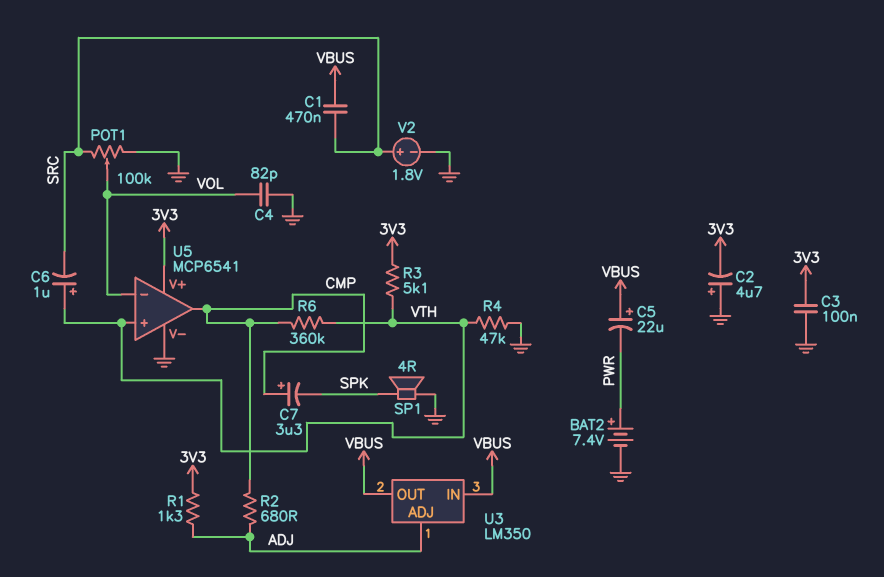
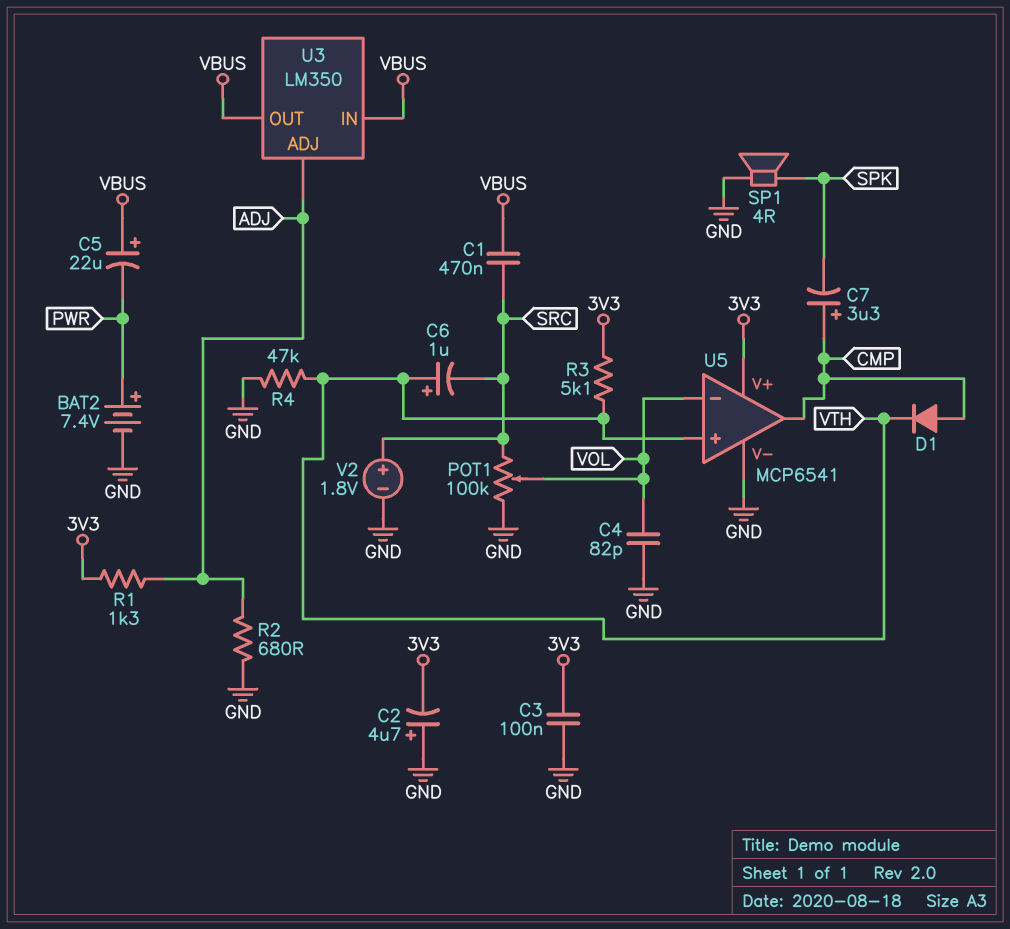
D1: none -> diode (A CMP, K VTH)
R2: 680 (ADJ, CMP) -> 680 (ADJ, GND)
R6: 360k (CMP, VTH) -> none

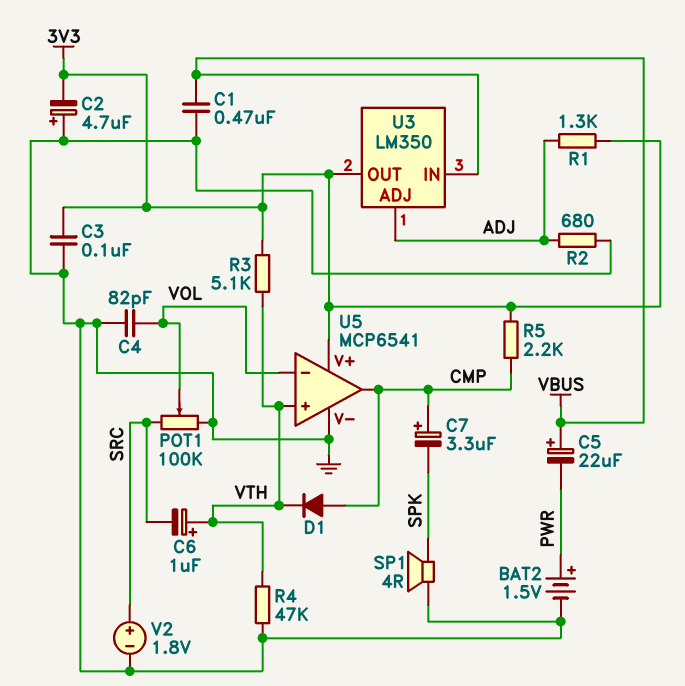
BAT2: 7.4V (plus PWR, minus GND) -> 1.5V (plus PWR, minus GND)
C1: 470nF (SRC, VBUS) -> 470nF (GND, VBUS)
R5: none -> 2.2k (3V3, CMP)
U3 pin OUT: VBUS -> 3V3

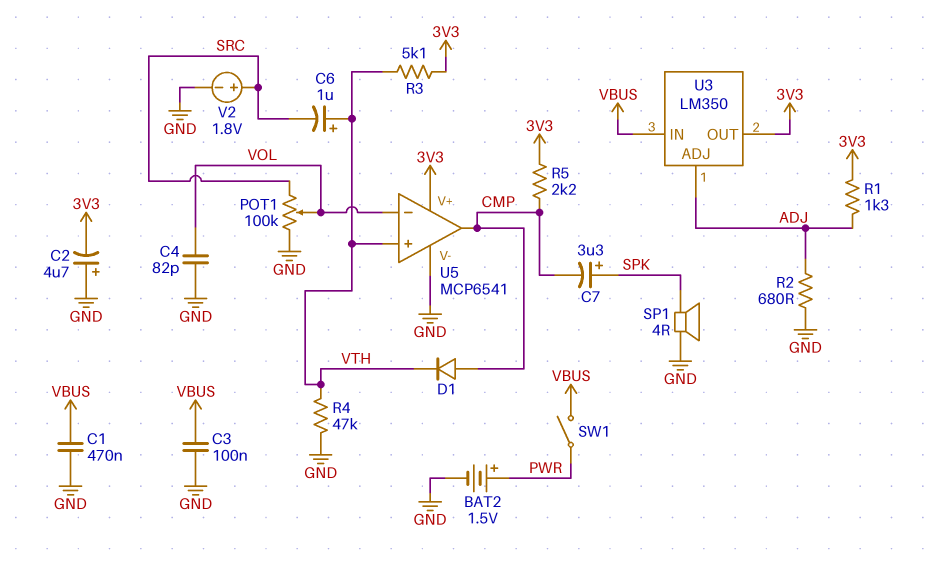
C3: 100nF (3V3, GND) -> 100nF (GND, VBUS)
C5: 22uF (plus VBUS, minus PWR) -> none
C7: 3.3uF (plus CMP, minus SPK) -> 3.3uF (plus SPK, minus CMP)
SW1: none -> switch (PWR, VBUS)

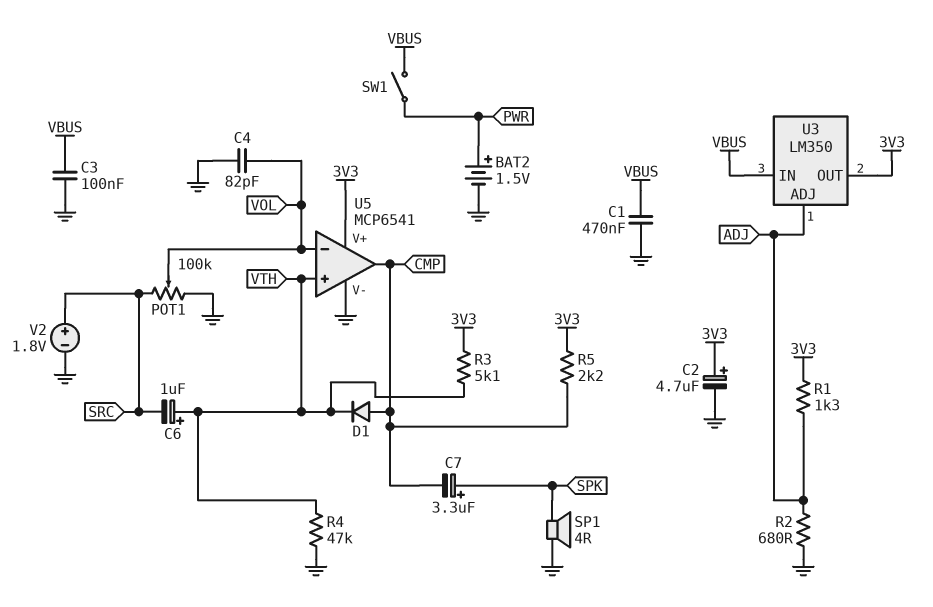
C2: 4.7uF (plus GND, minus 3V3) -> 4.7uF (plus 3V3, minus GND)

